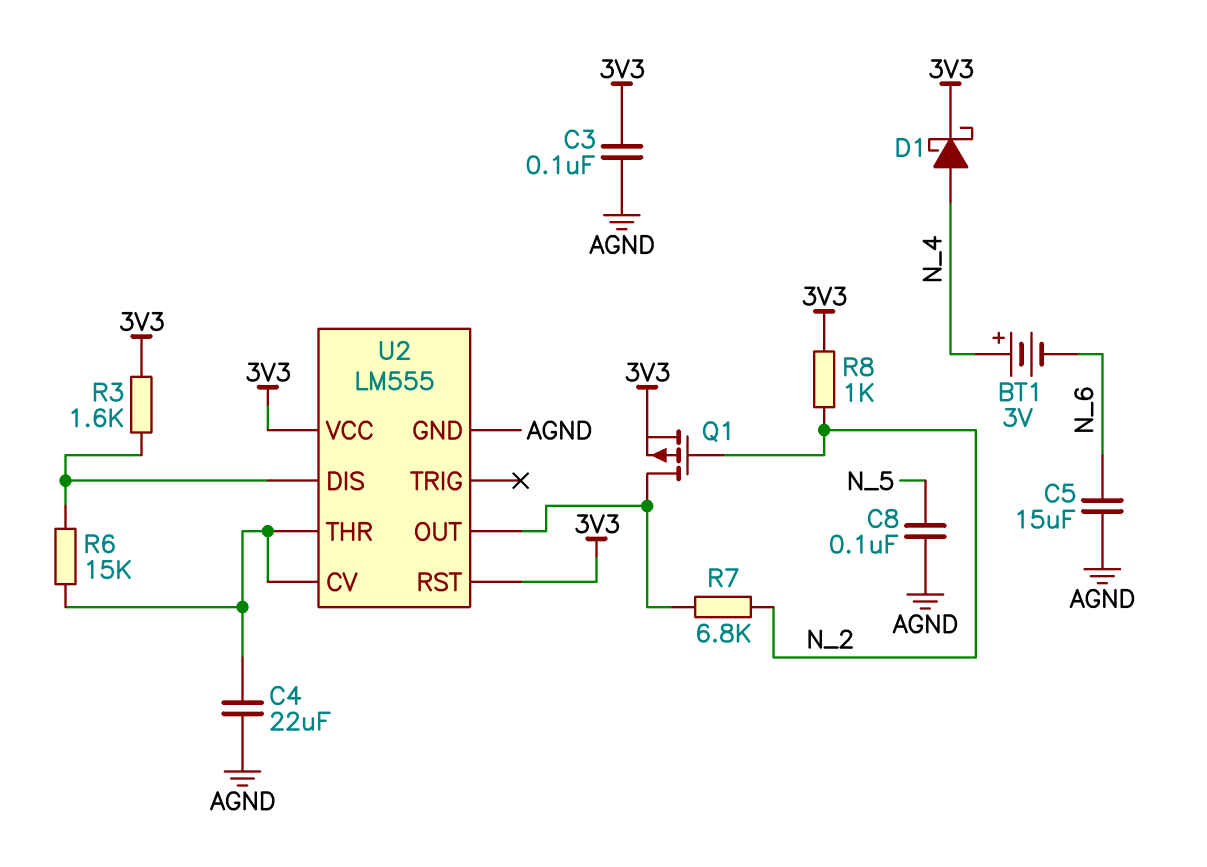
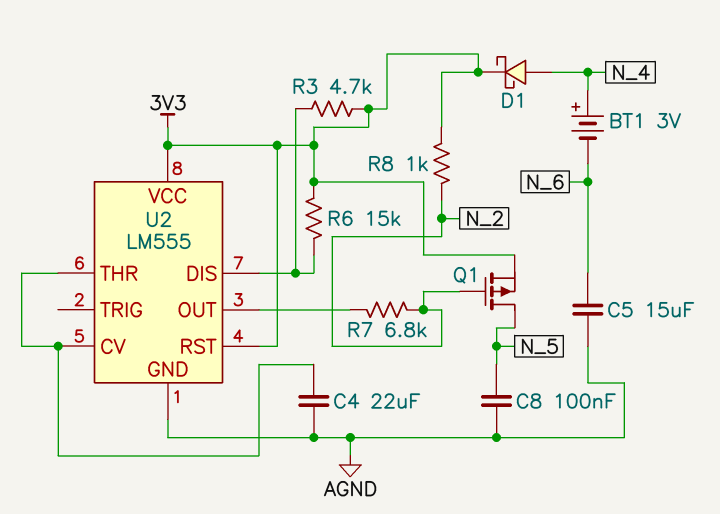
C3: 100nF (3V3, AGND) -> none
Q1: PMOS (G N_2, D U2/OUT, S 3V3) -> PMOS (G N_2, D N_5, S 3V3)
R3: 1.6k (3V3, U2/DIS) -> 4.7k (3V3, U2/DIS)
R6: 15k (U2/CV, U2/DIS) -> 15k (3V3, U2/DIS)

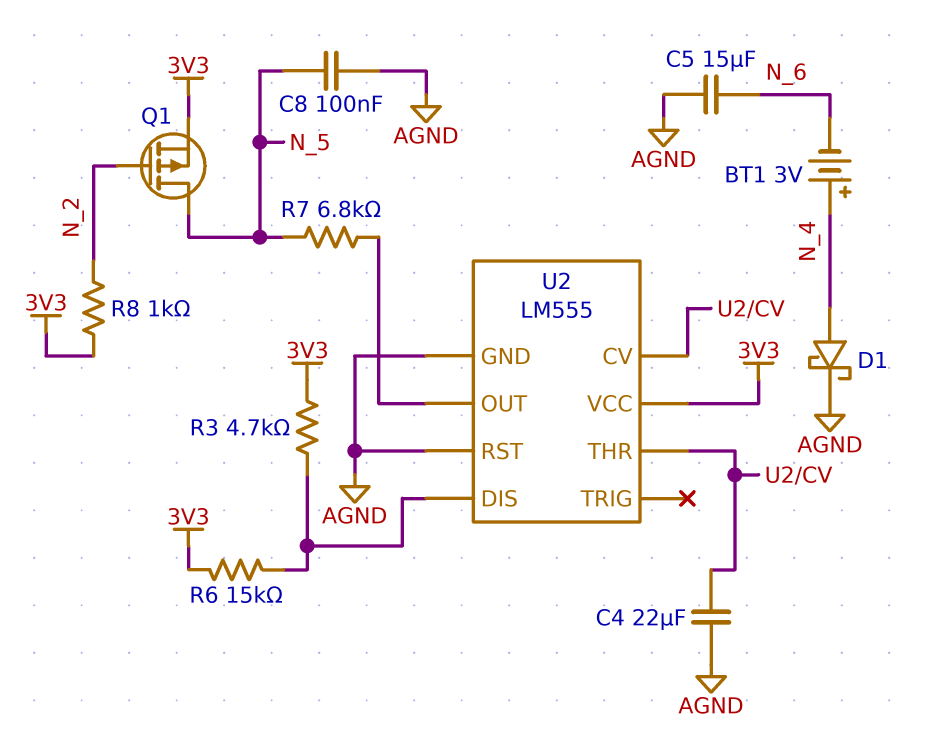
D1: schottky (A N_4, K 3V3) -> schottky (A N_4, K AGND)
R7: 6.8k (N_2, U2/OUT) -> 6.8k (N_5, U2/OUT)
U2 pin RST: 3V3 -> AGND

